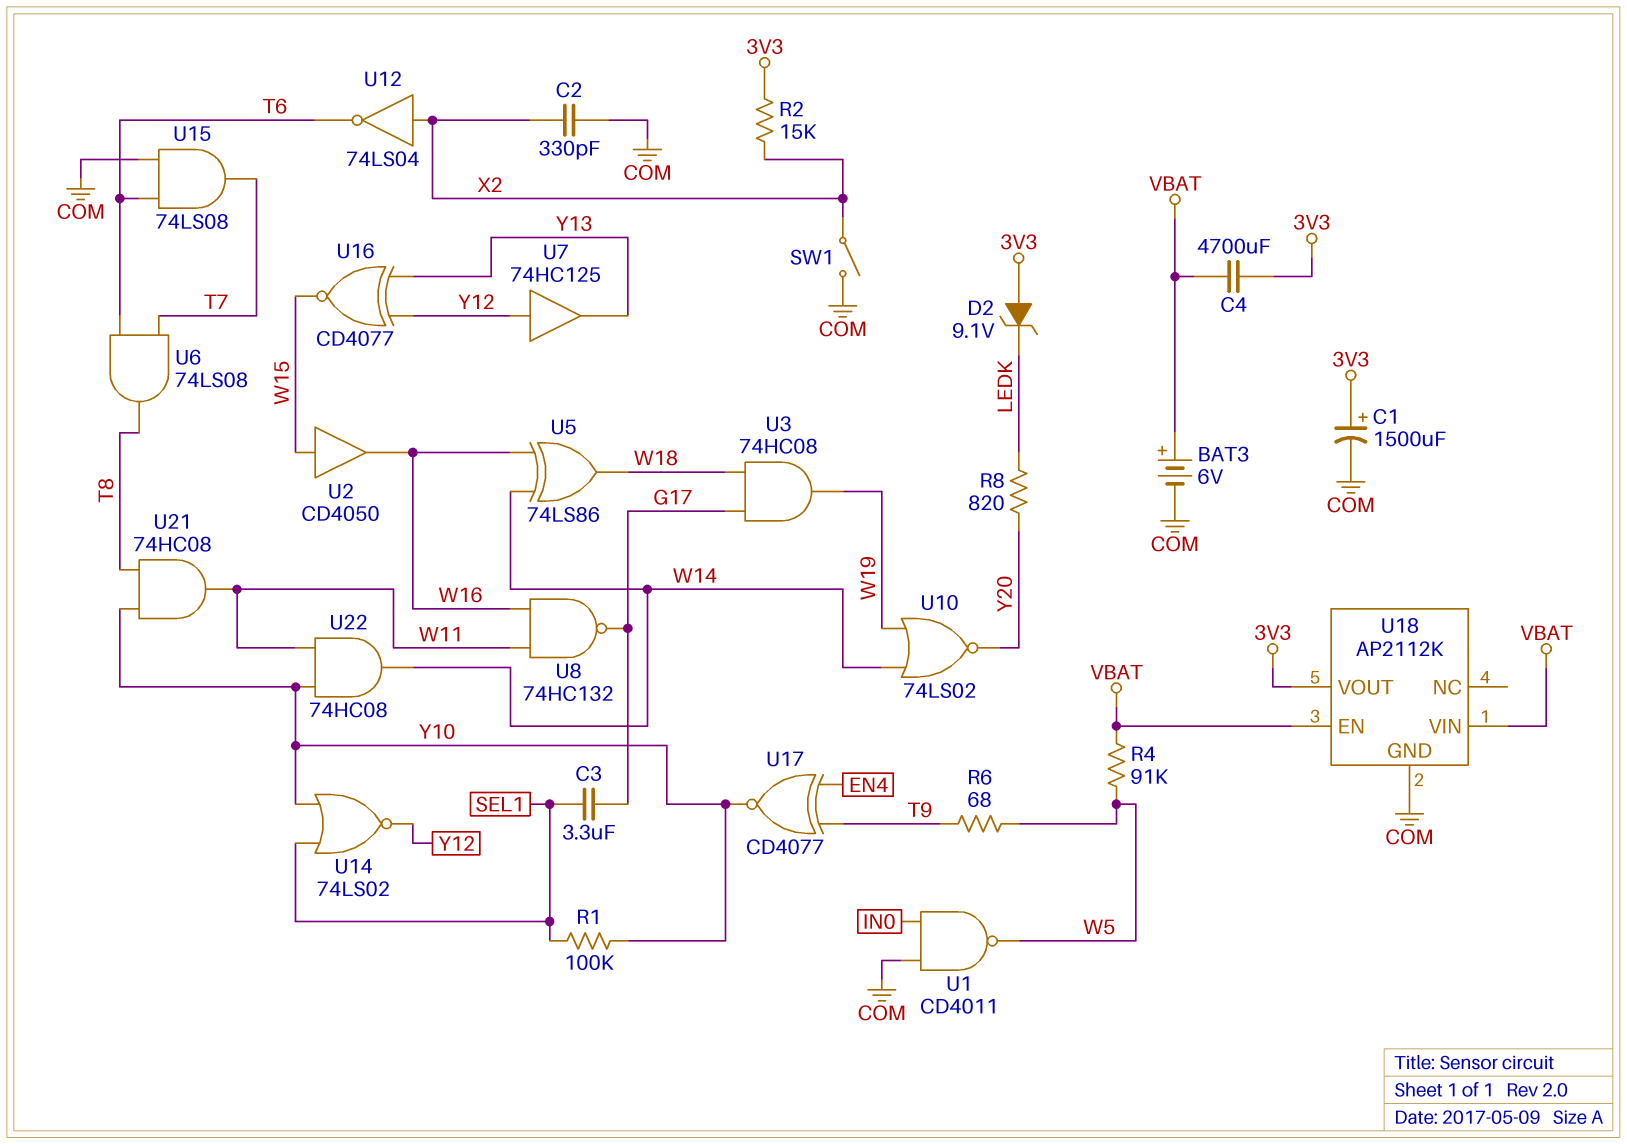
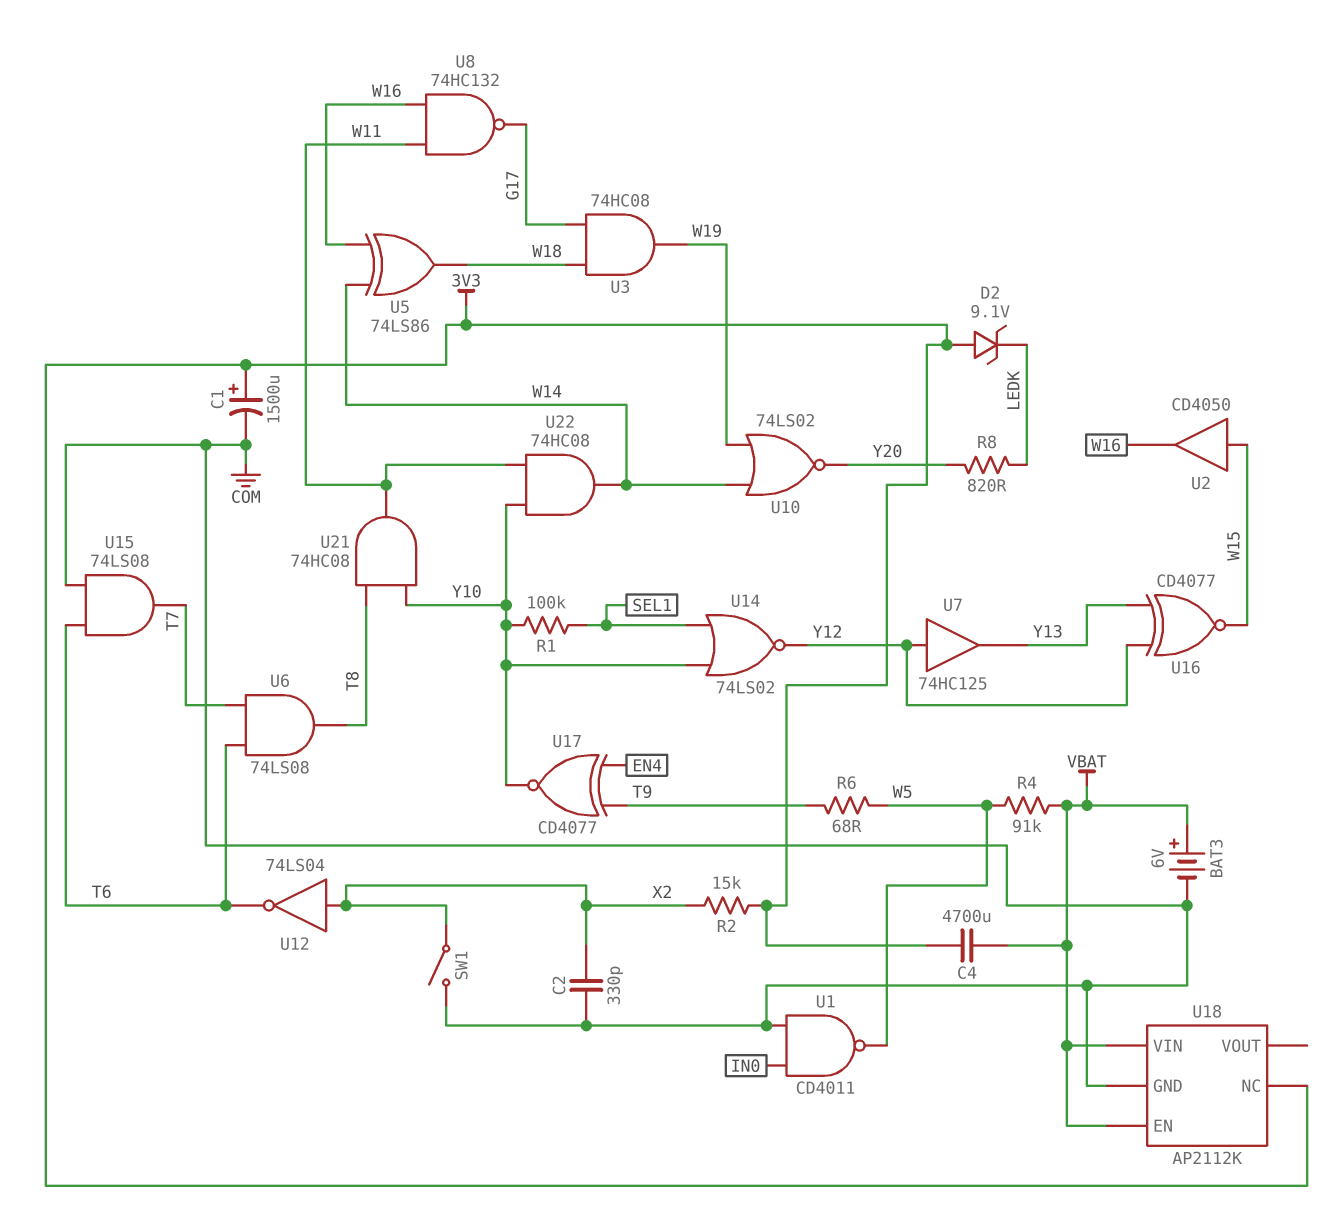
C3: 3.3uF (G17, SEL1) -> none
U18 pin NC: none -> 3V3
U18 pin VOUT: 3V3 -> none

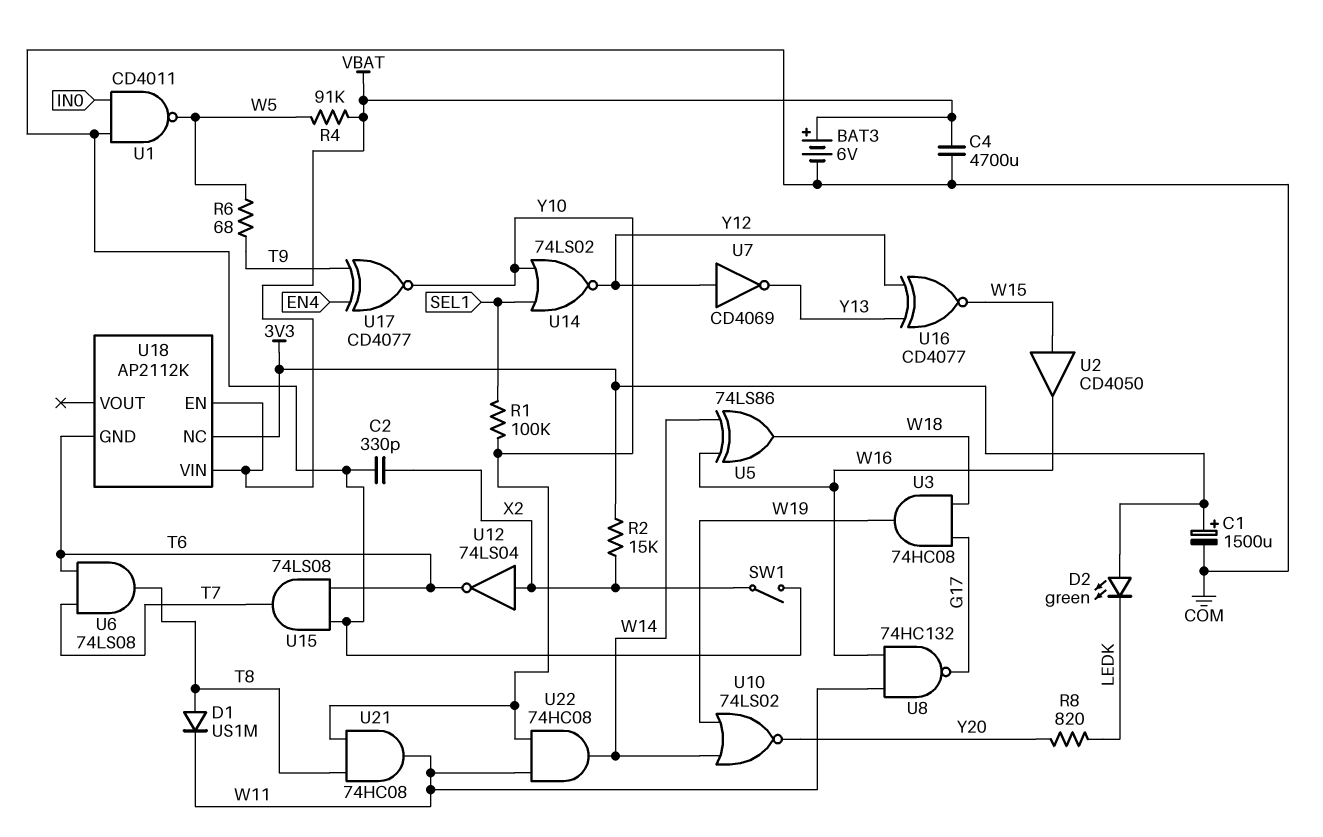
C4: 4700uF (3V3, VBAT) -> 4700uF (COM, VBAT)
D1: none -> diode US1M (A T8, K W11)
D2: zener 9.1V (A 3V3, K LEDK) -> LED green (A 3V3, K LEDK)
U7: buffer 74HC125 (in Y12, out Y13) -> NOT CD4069 (in Y12, out Y13)
U18 pin GND: COM -> T6

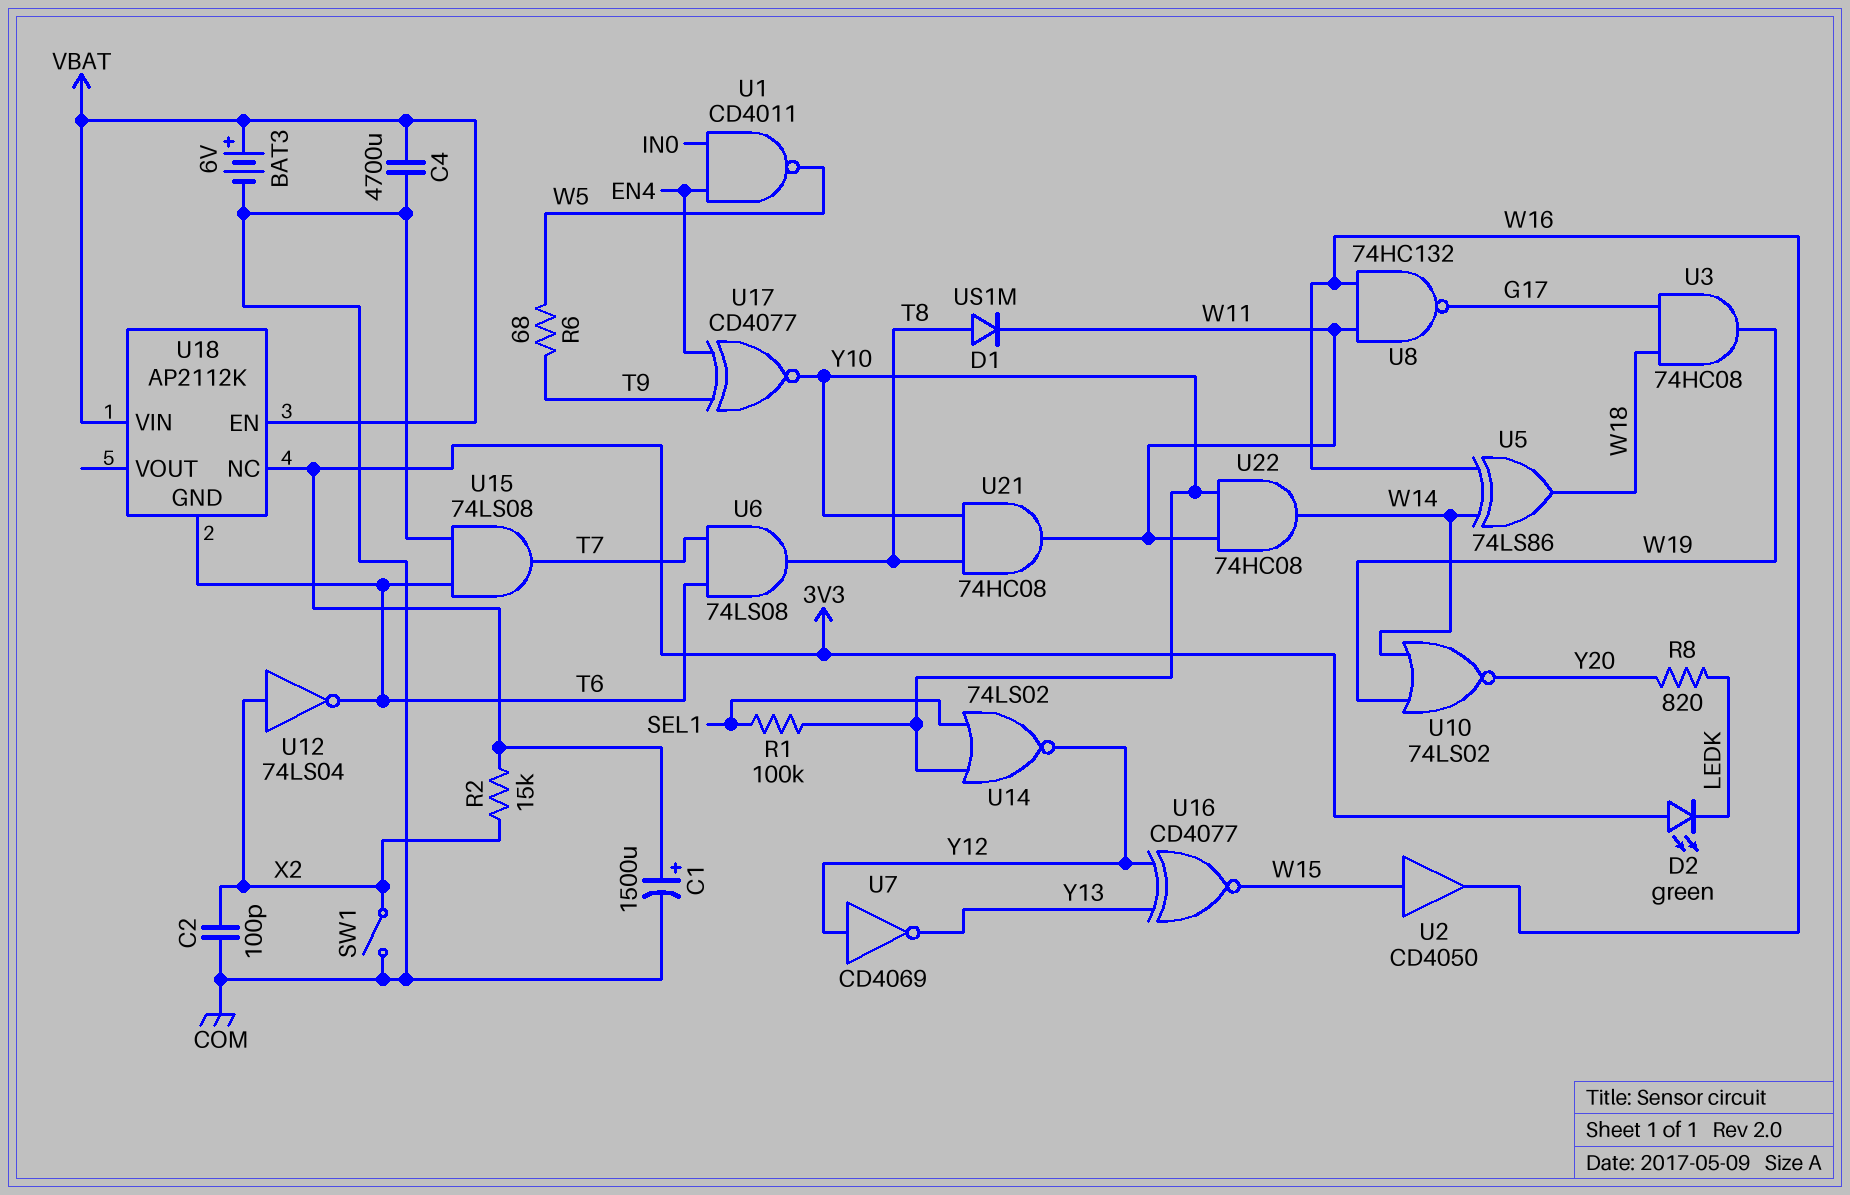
C2: 330pF (COM, X2) -> 100pF (COM, X2)
R4: 91k (VBAT, W5) -> none
U1: NAND CD4011 (in COM, in IN0, out W5) -> NAND CD4011 (in EN4, in IN0, out W5)

